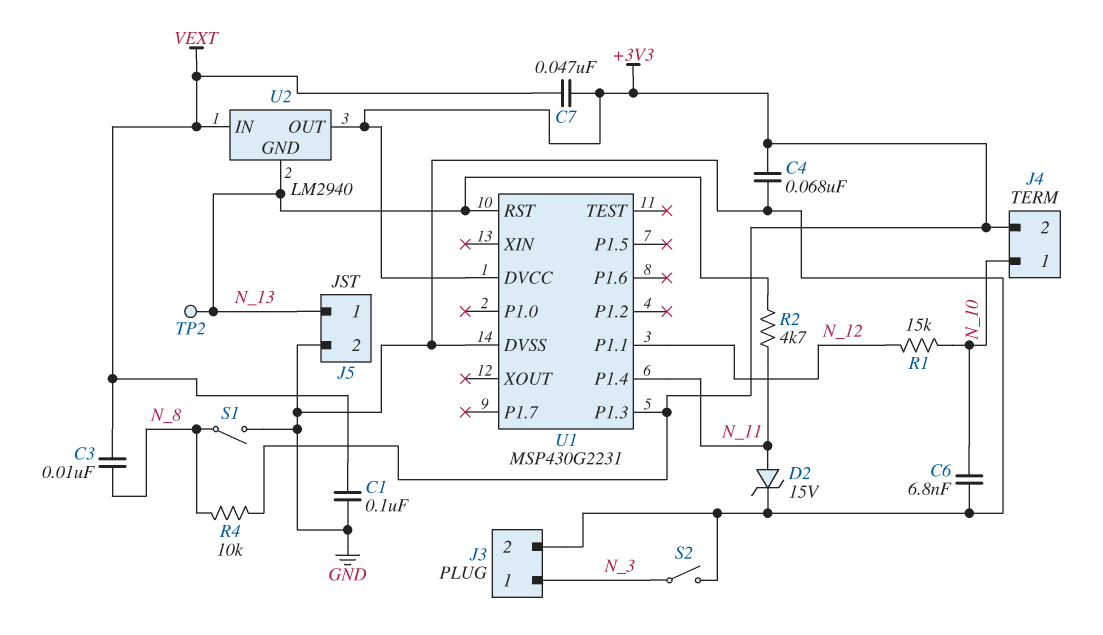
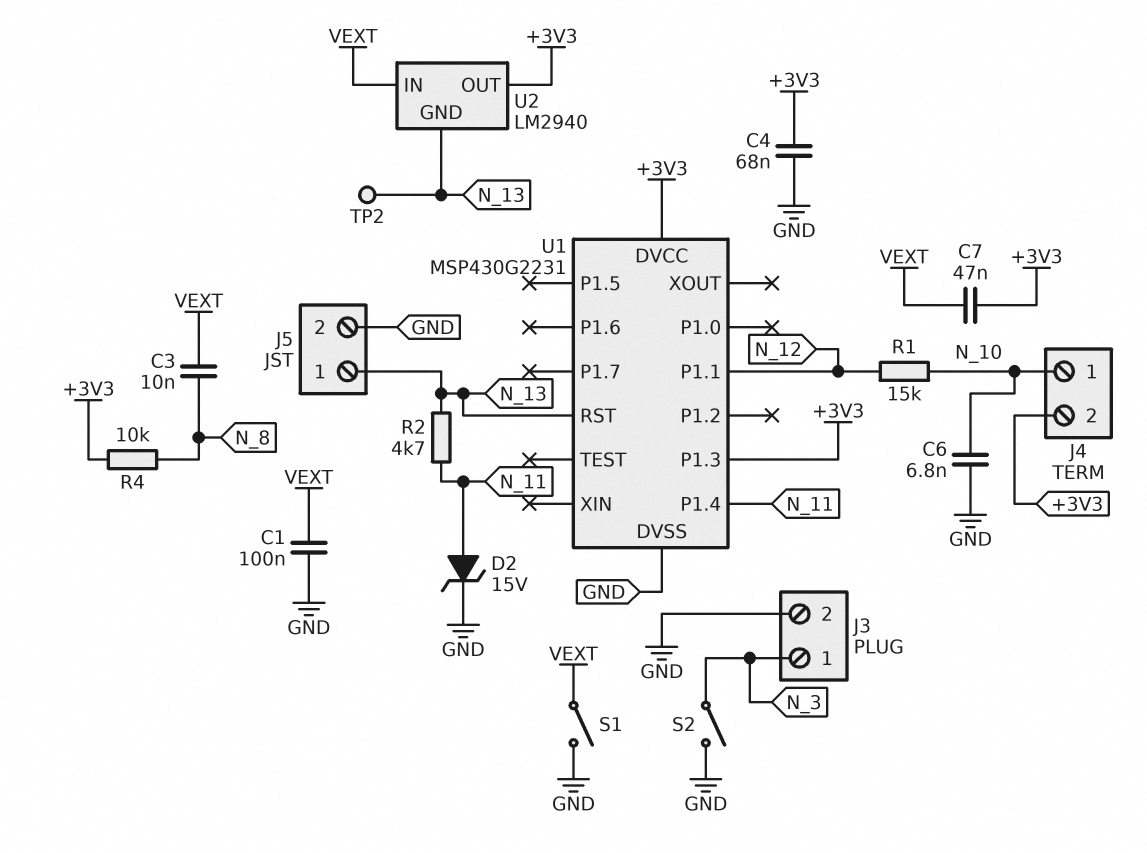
S1: switch (GND, N_8) -> switch (GND, VEXT)

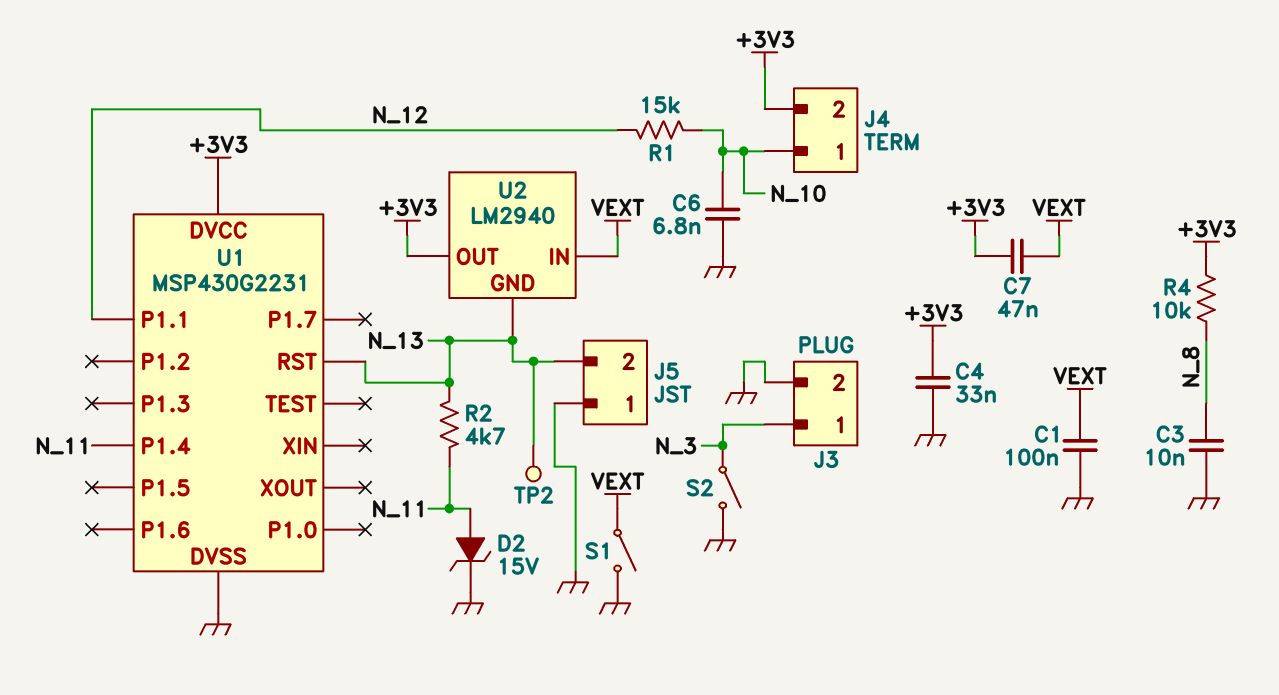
C3: 10nF (N_8, VEXT) -> 10nF (GND, N_8)
C4: 68nF (+3V3, GND) -> 33nF (+3V3, GND)
J5 pin 1: N_13 -> GND
J5 pin 2: GND -> N_13
U1 pin P1.3: +3V3 -> none

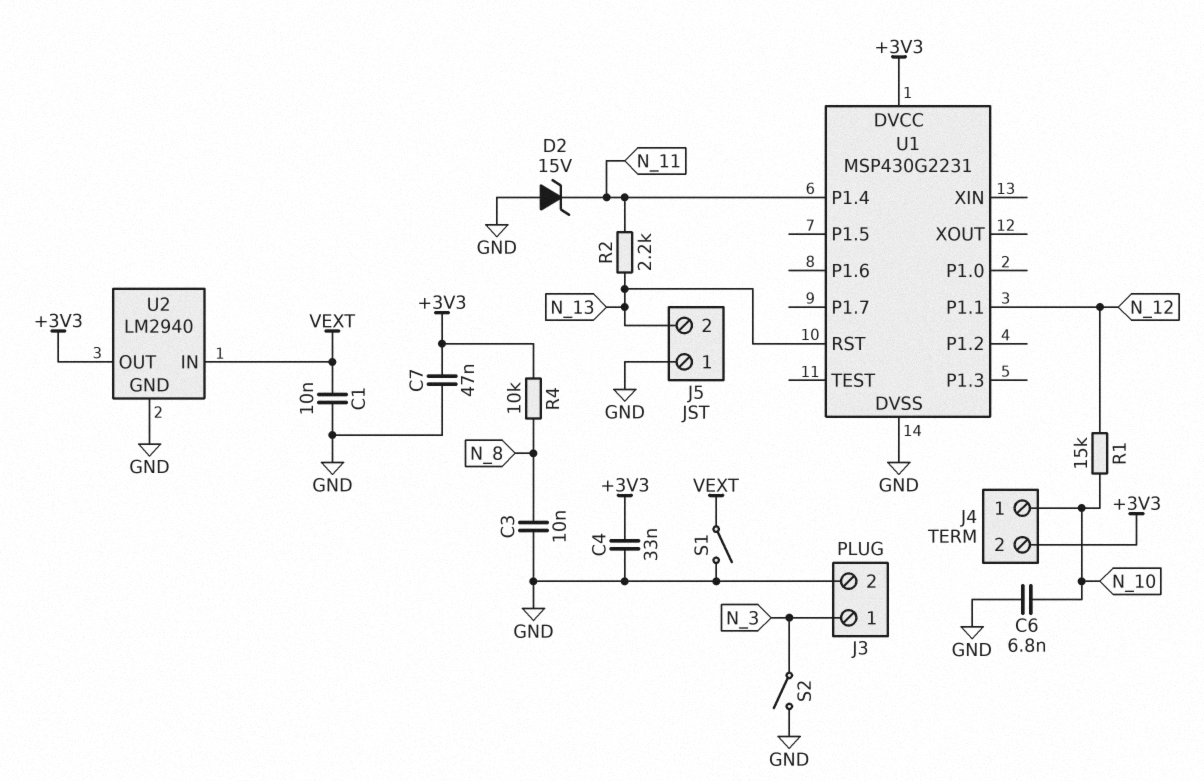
C1: 100nF (GND, VEXT) -> 10nF (GND, VEXT)
C7: 47nF (+3V3, VEXT) -> 47nF (+3V3, GND)
D2: zener 15V (A N_11, K GND) -> zener 15V (A GND, K N_11)
R2: 4.7k (N_11, N_13) -> 2.2k (N_11, N_13)
TP2: test point (N_13) -> none
U2 pin GND: N_13 -> GND

